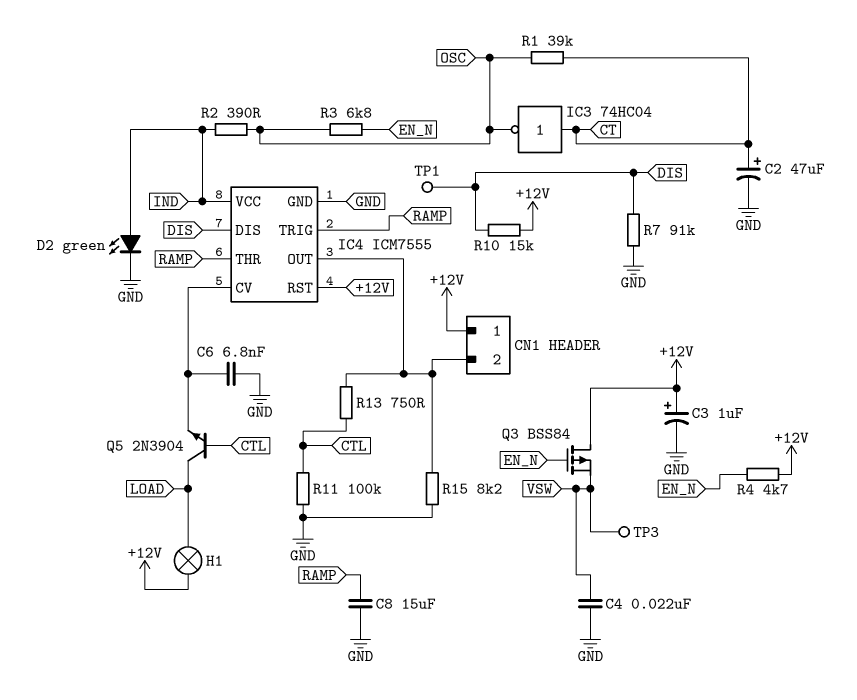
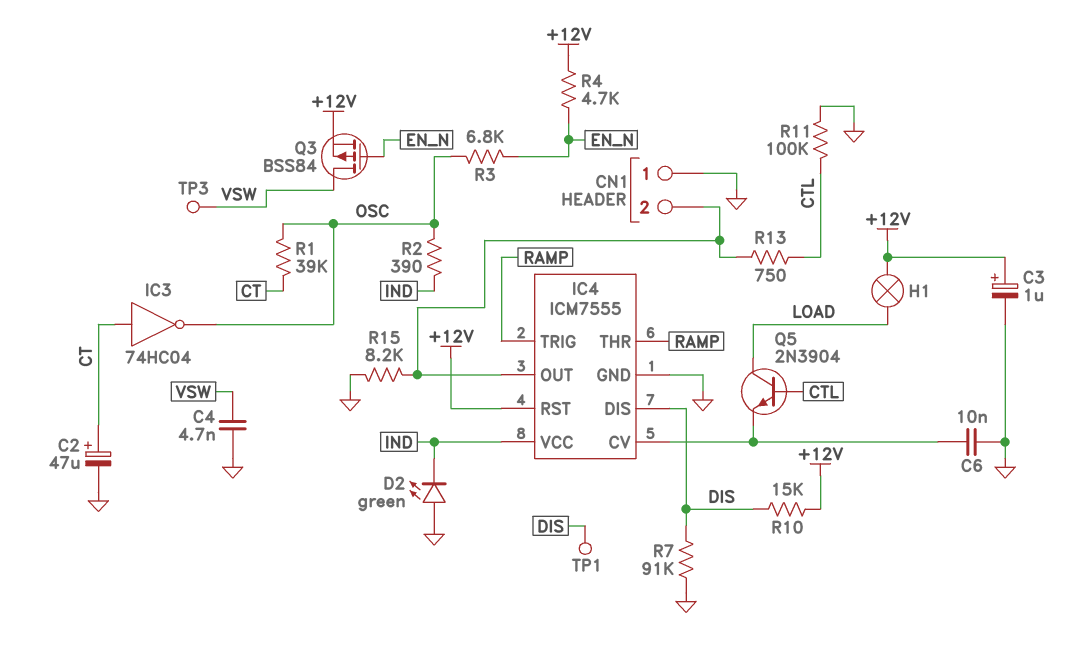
C4: 22nF (GND, VSW) -> 4.7nF (GND, VSW)
C6: 6.8nF (GND, IC4/CV) -> 10nF (GND, IC4/CV)
C8: 15uF (GND, RAMP) -> none
CN1 pin 1: +12V -> GND
D2: LED green (A IND, K GND) -> LED green (A GND, K IND)
Q3: PMOS BSS84 (G EN_N, D +12V, S VSW) -> PMOS BSS84 (G EN_N, D VSW, S +12V)

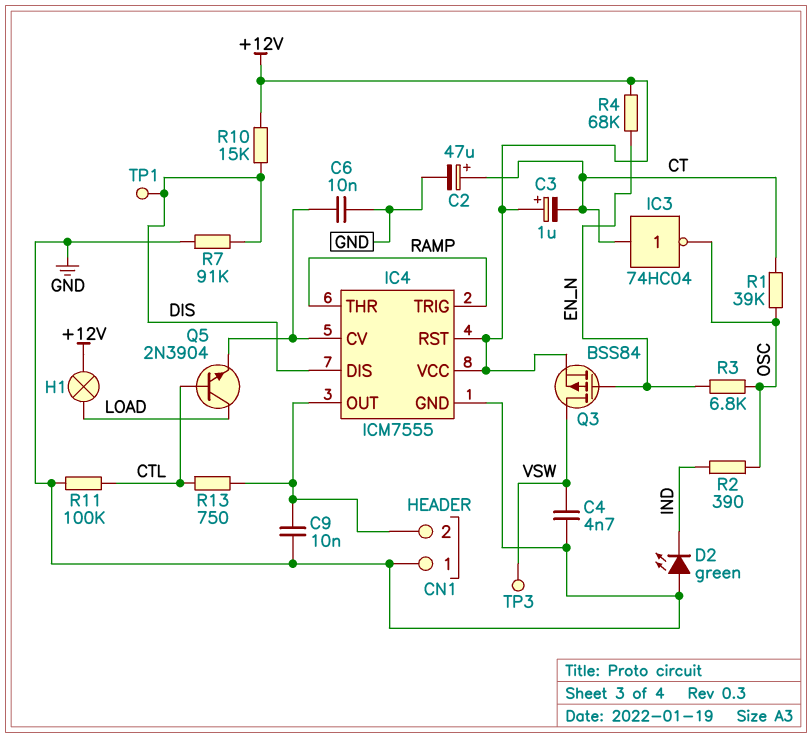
C3: 1uF (plus +12V, minus GND) -> 1uF (plus +12V, minus CT)
C9: none -> 10nF (CN1/2, GND)
IC4 pin VCC: IND -> +12V
R4: 4.7k (+12V, EN_N) -> 68k (+12V, EN_N)
R15: 8.2k (CN1/2, GND) -> none

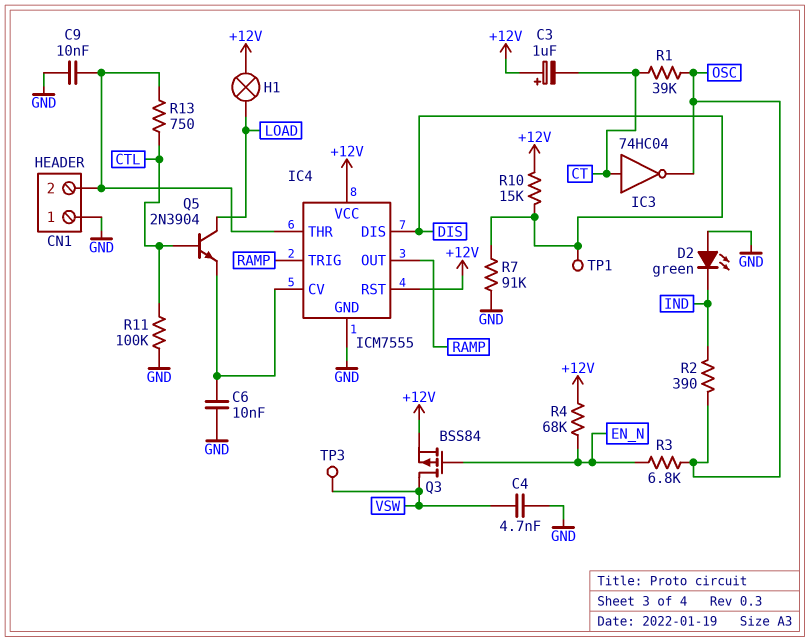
C2: 47uF (plus CT, minus GND) -> none
IC4 pin OUT: CN1/2 -> RAMP
IC4 pin THR: RAMP -> CN1/2

